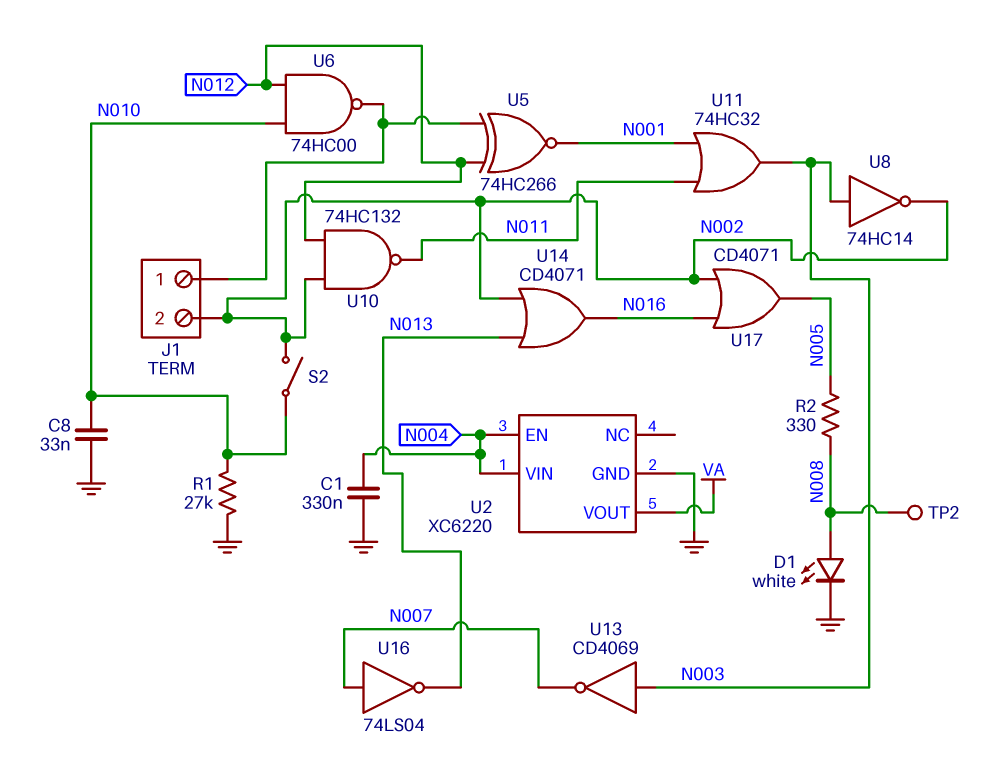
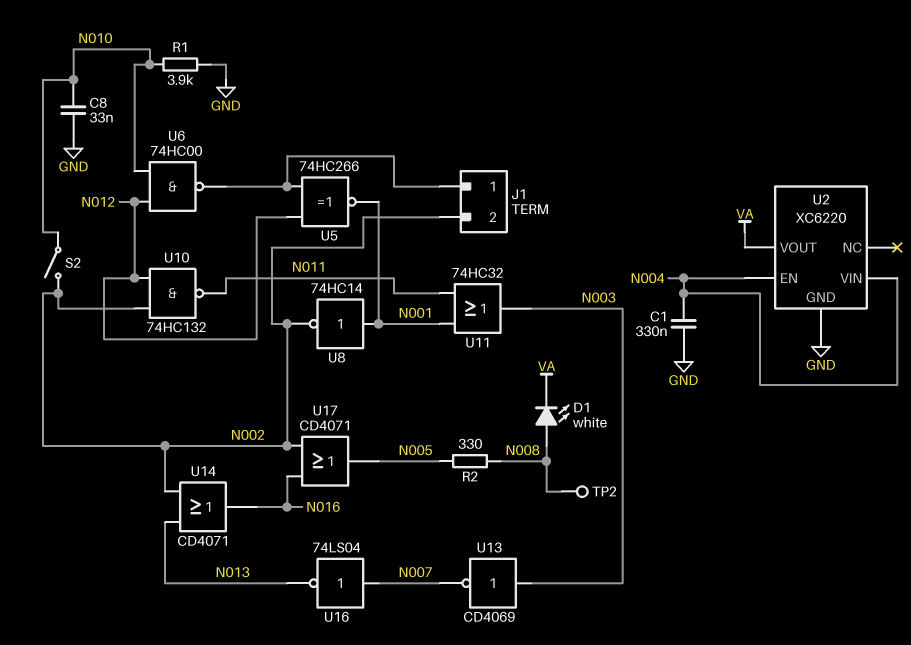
D1: LED white (A N008, K GND) -> LED white (A N008, K VA)
R1: 27k (GND, N010) -> 3.9k (GND, N010)
U8: NOT 74HC14 (in N003, out N002) -> NOT 74HC14 (in N001, out N002)

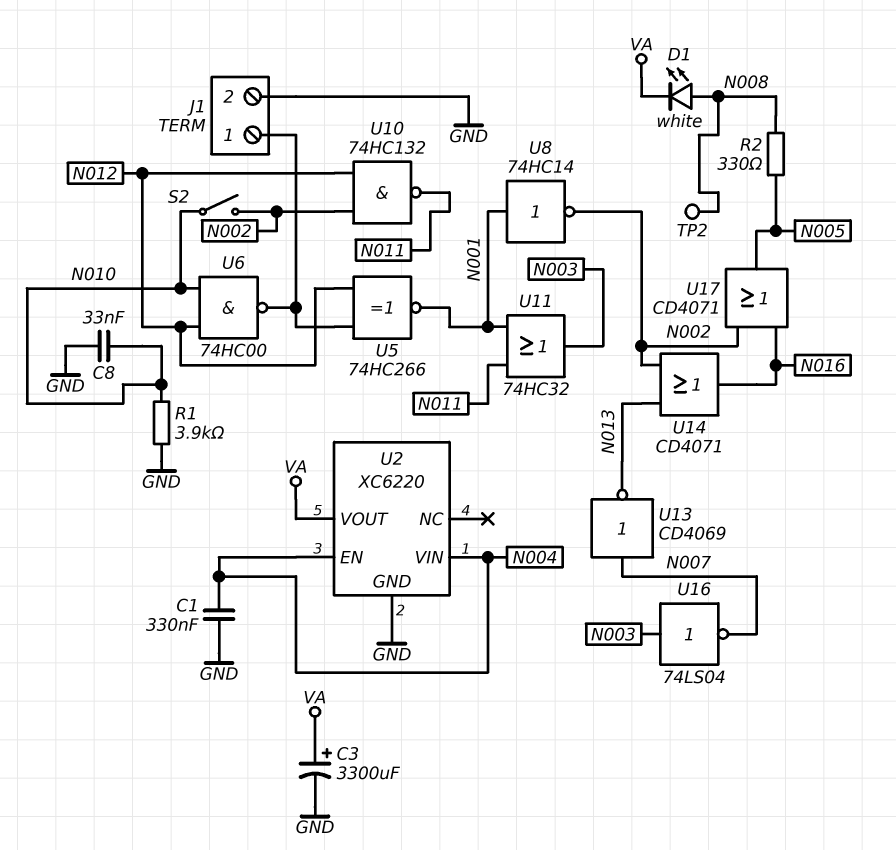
C3: none -> 3300uF (plus VA, minus GND)
J1 pin 2: N002 -> GND
U13: NOT CD4069 (in N003, out N007) -> NOT CD4069 (in N007, out N013)
U16: NOT 74LS04 (in N007, out N013) -> NOT 74LS04 (in N003, out N007)

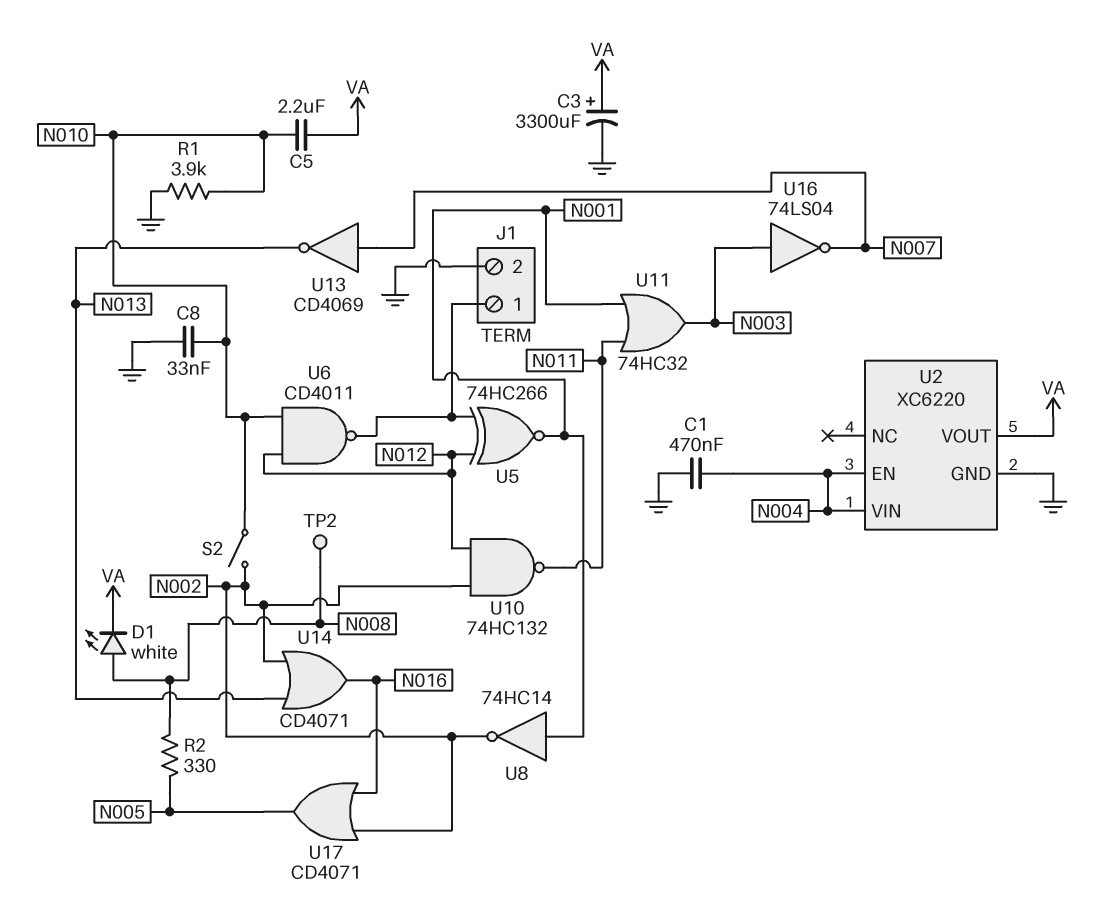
C1: 330nF (GND, N004) -> 470nF (GND, N004)
C5: none -> 2.2uF (N010, VA)
U6: NAND 74HC00 (in N010, in N012, out J1/1) -> NAND CD4011 (in N010, in N012, out J1/1)

